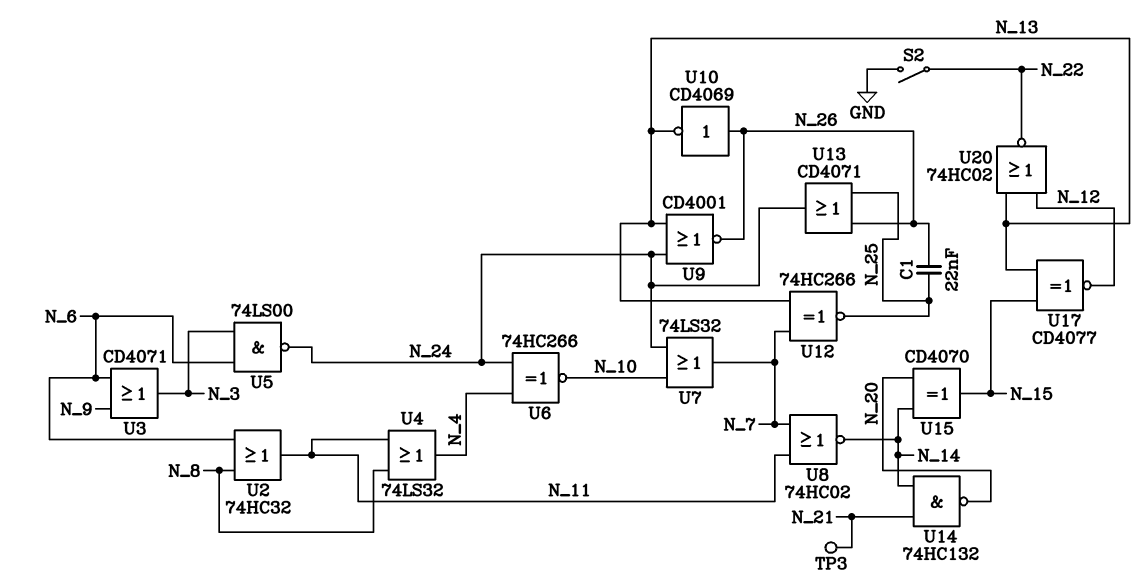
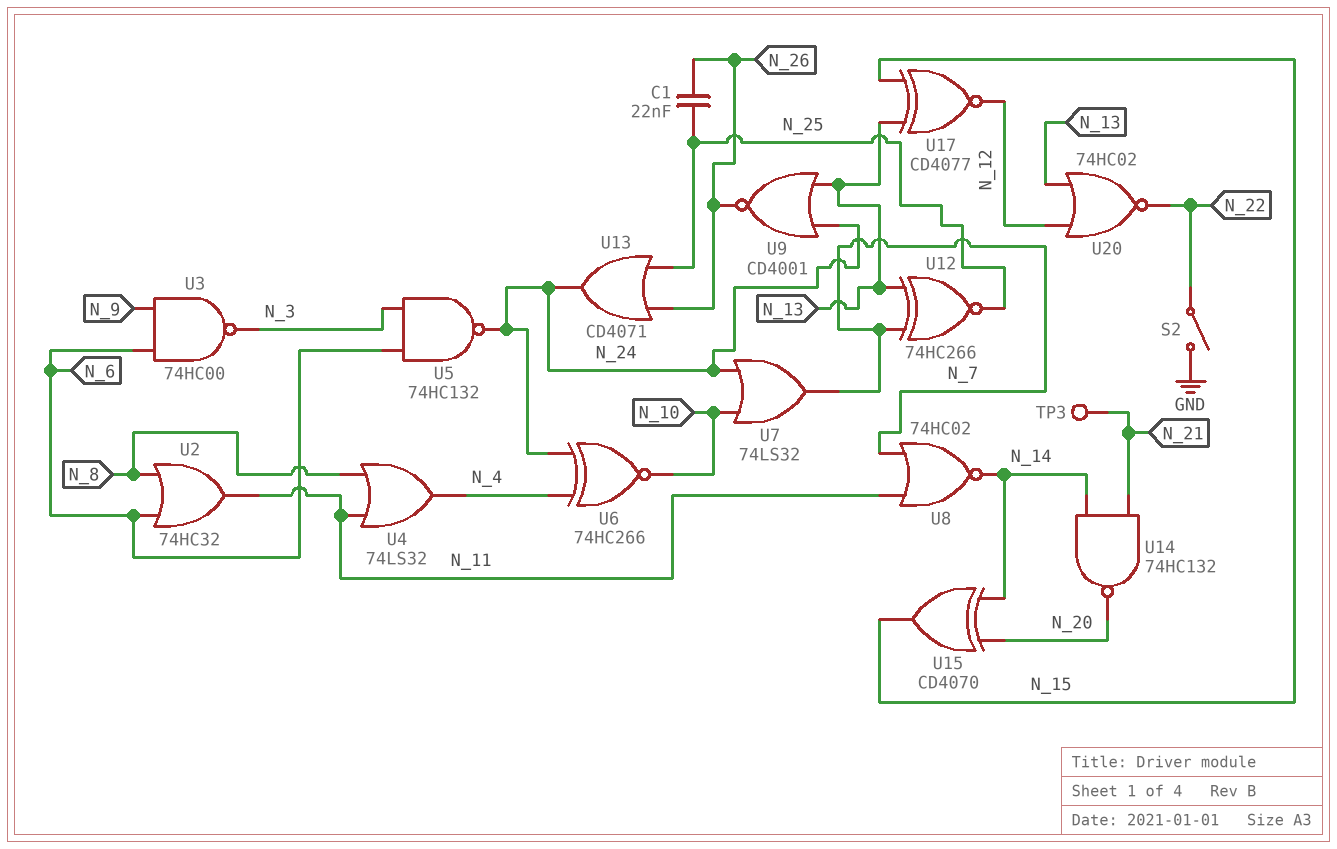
U3: OR CD4071 (in N_6, in N_9, out N_3) -> NAND 74HC00 (in N_6, in N_9, out N_3)
U5: NAND 74LS00 (in N_3, in N_6, out N_24) -> NAND 74HC132 (in N_3, in N_6, out N_24)
U10: NOT CD4069 (in N_26, out N_13) -> none

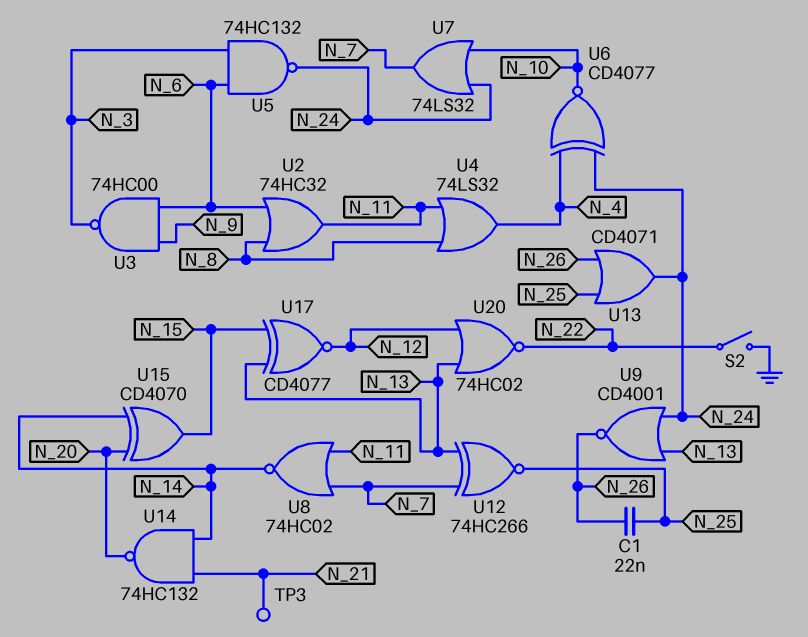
U6: XNOR 74HC266 (in N_4, in N_24, out N_10) -> XNOR CD4077 (in N_4, in N_24, out N_10)

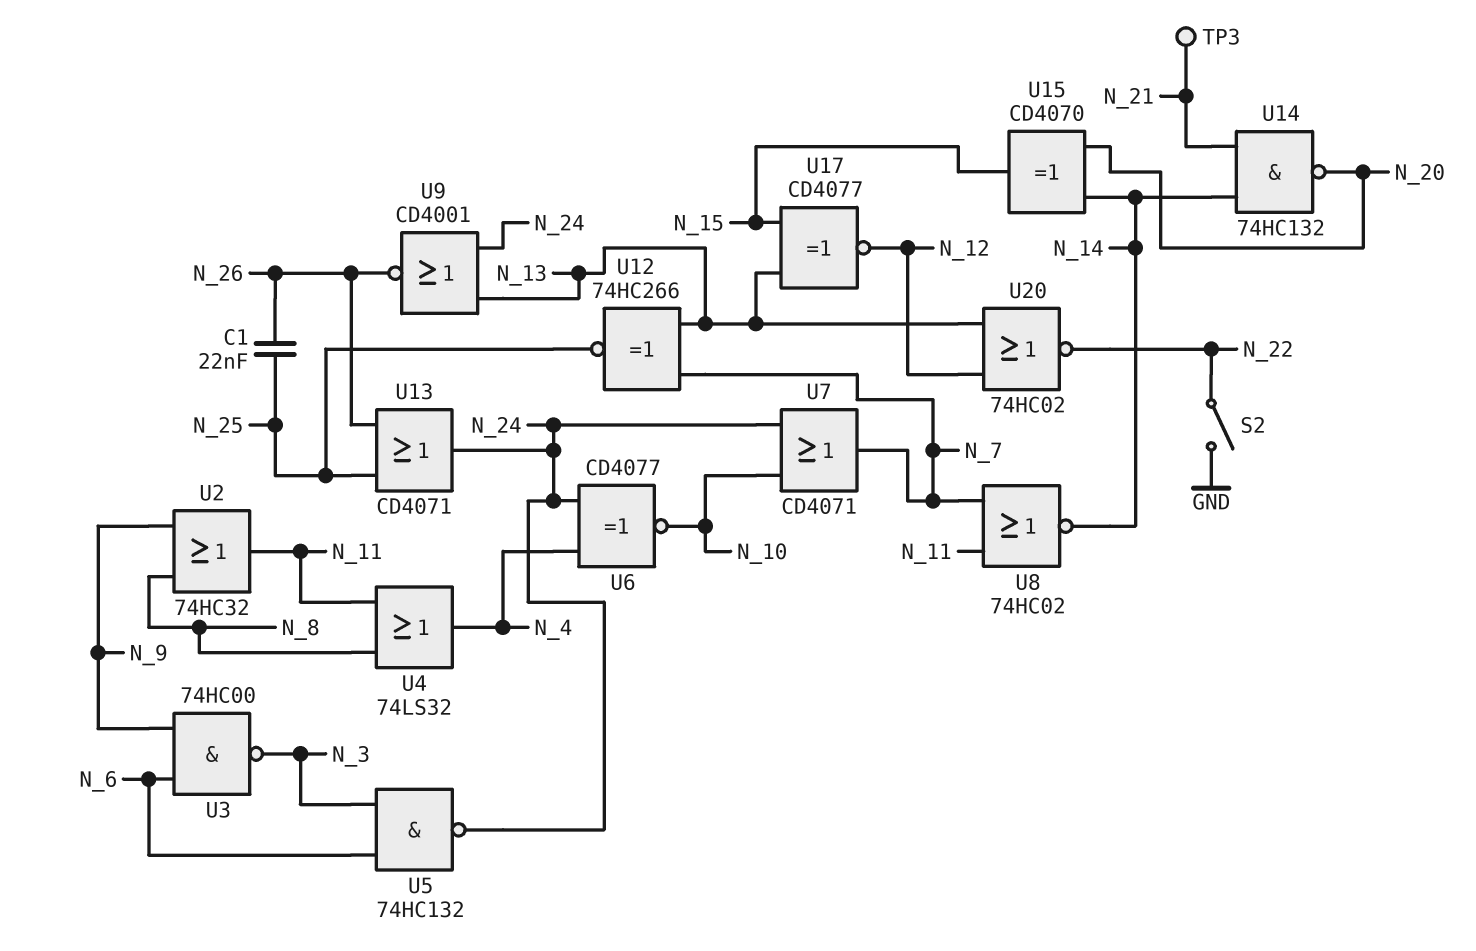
U2: OR 74HC32 (in N_6, in N_8, out N_11) -> OR 74HC32 (in N_8, in N_9, out N_11)
U7: OR 74LS32 (in N_10, in N_24, out N_7) -> OR CD4071 (in N_10, in N_24, out N_7)

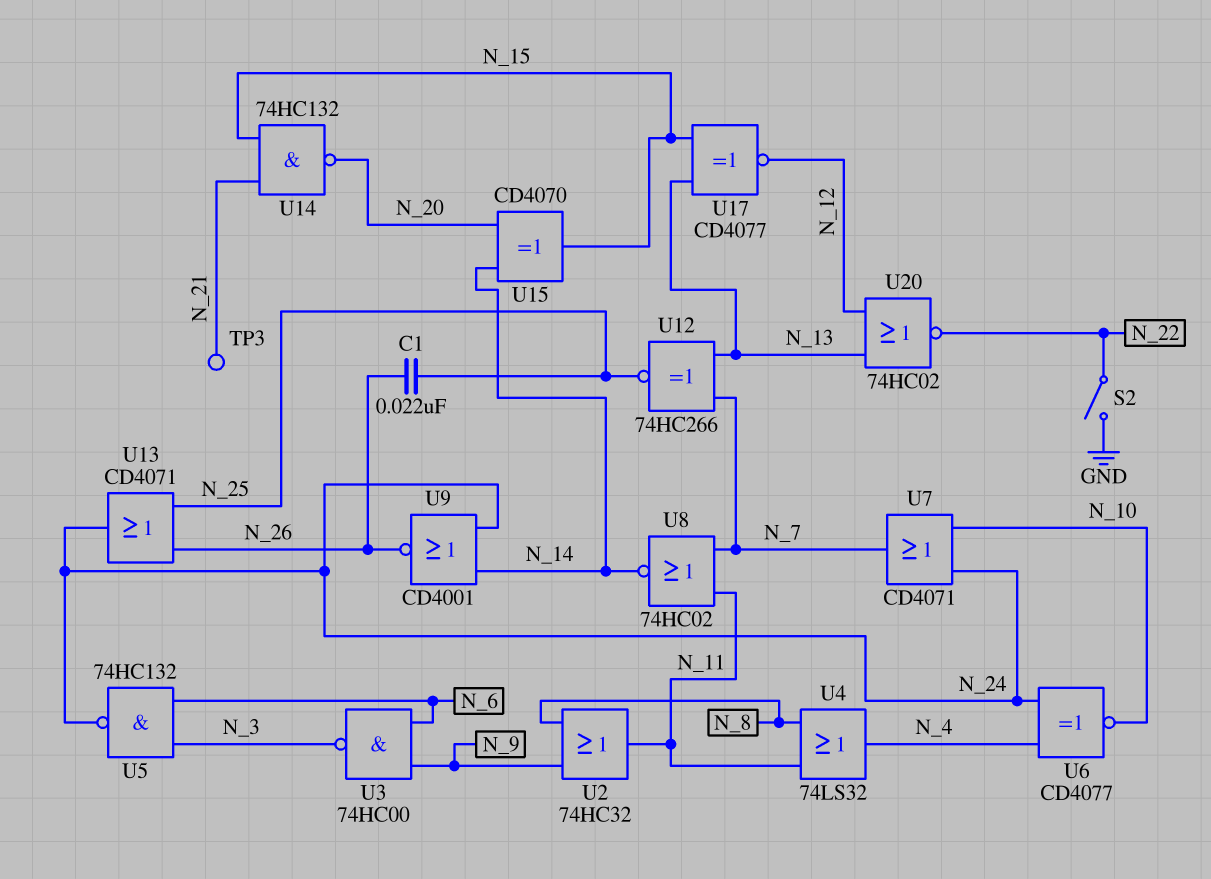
U9: NOR CD4001 (in N_13, in N_24, out N_26) -> NOR CD4001 (in N_14, in N_24, out N_26)
U14: NAND 74HC132 (in N_14, in N_21, out N_20) -> NAND 74HC132 (in N_15, in N_21, out N_20)

